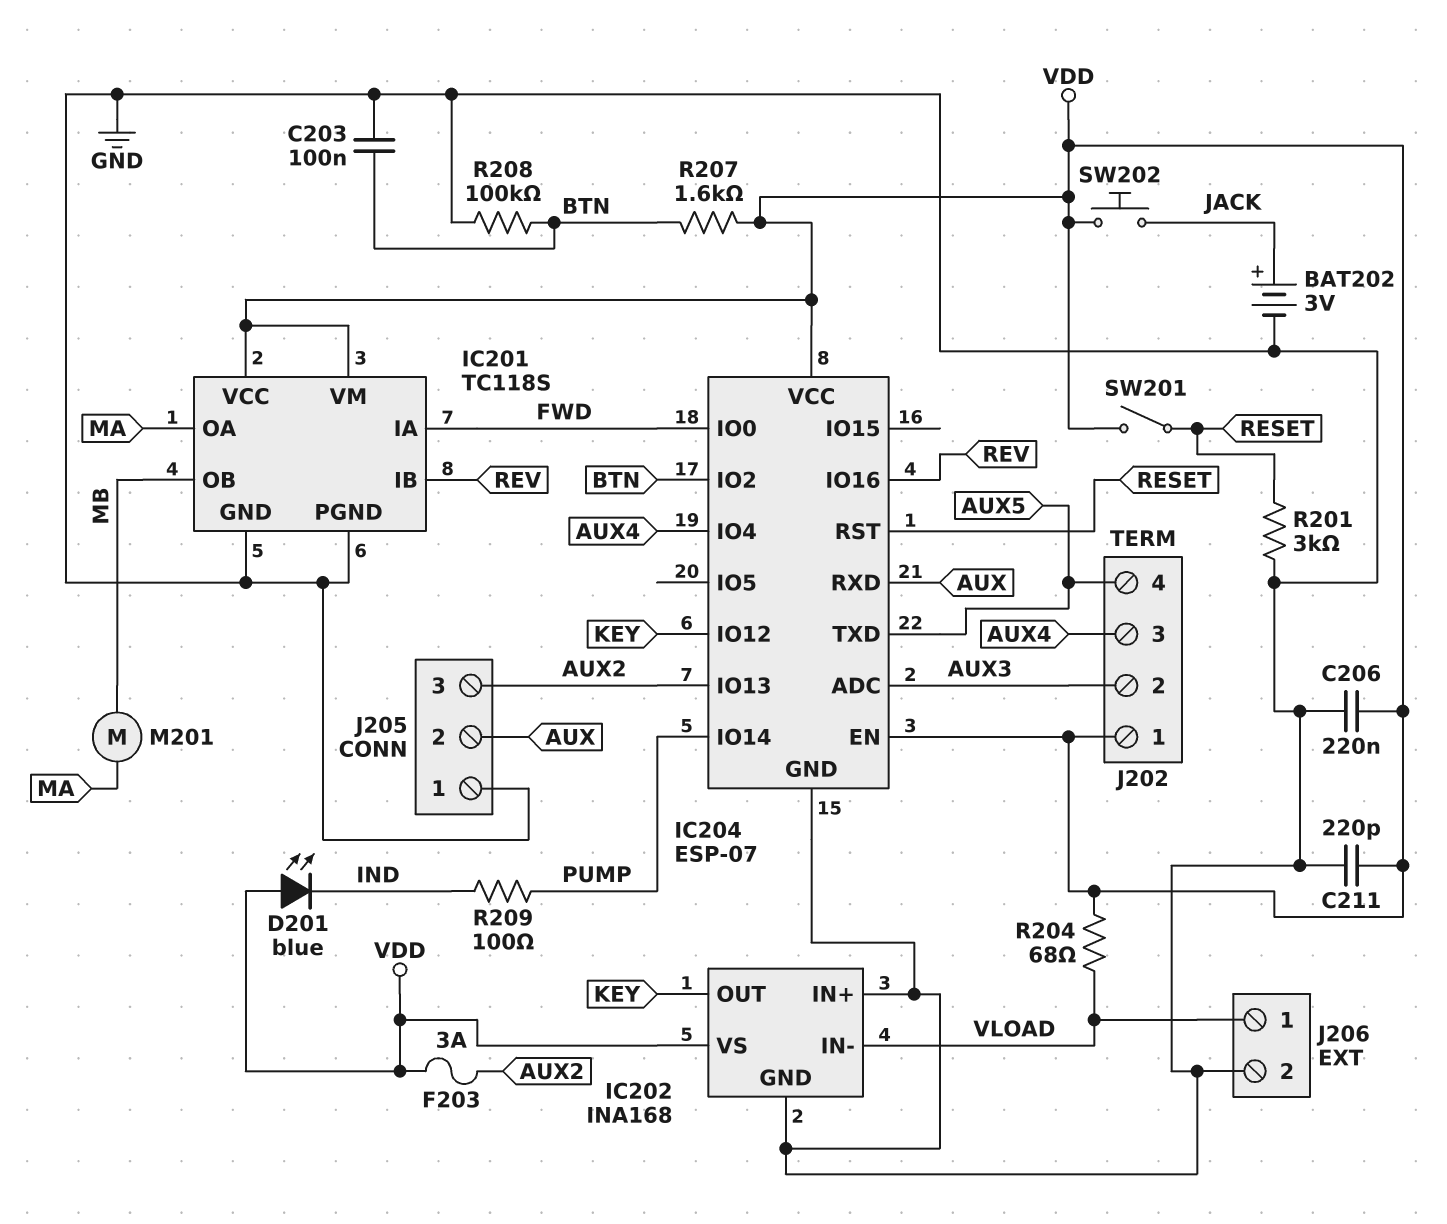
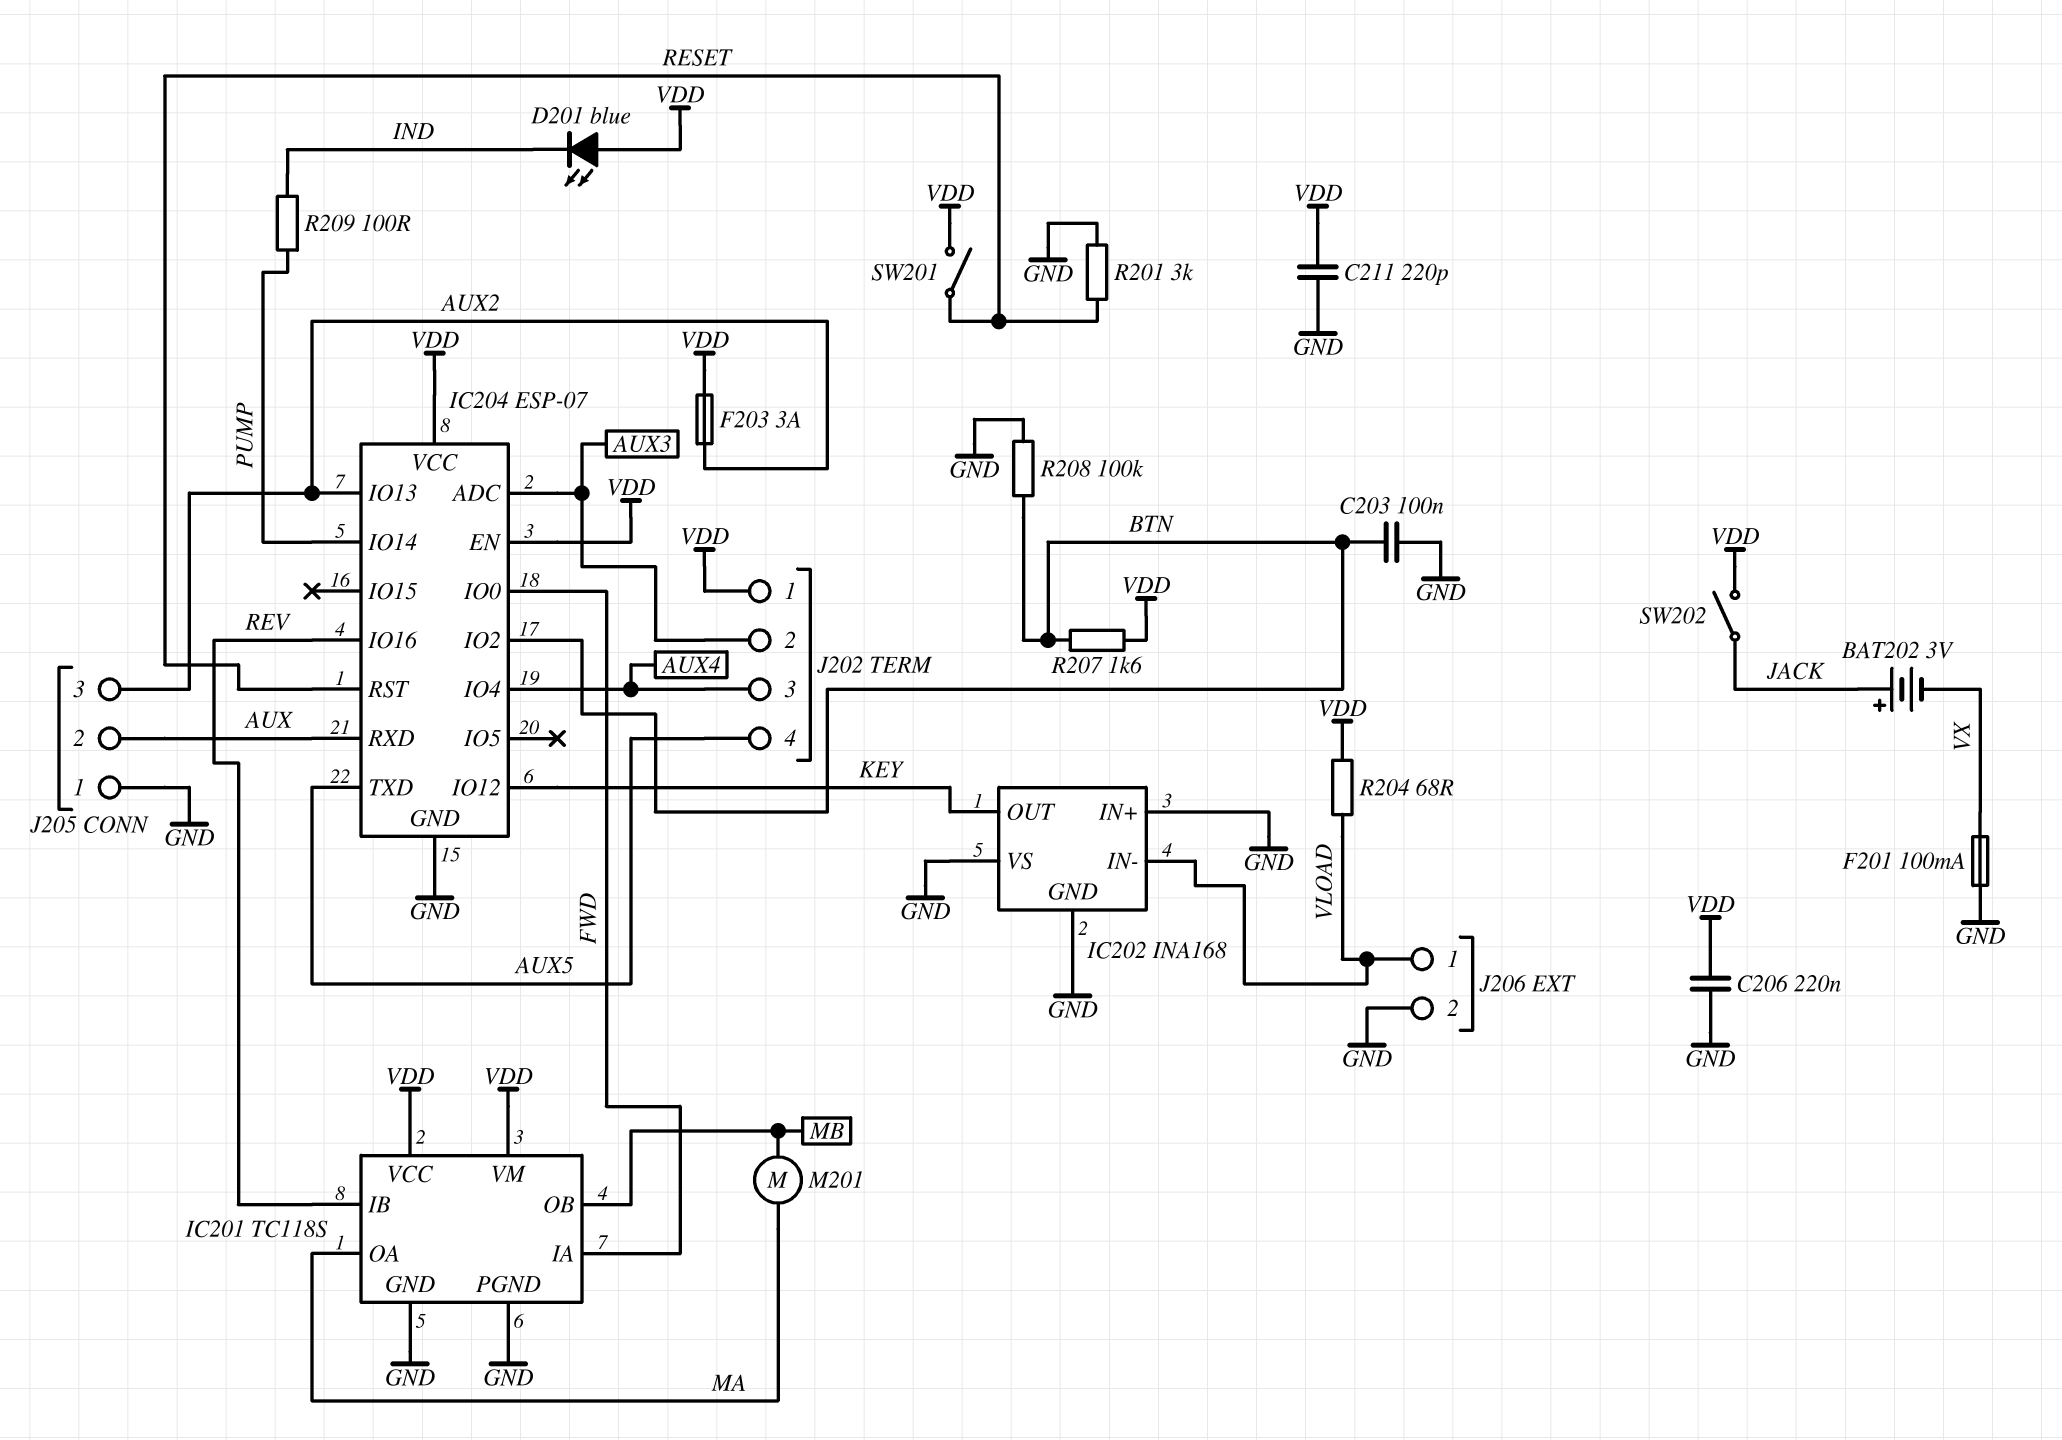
BAT202: 3V (plus JACK, minus GND) -> 3V (plus JACK, minus VX)
F201: none -> 100mA (GND, VX)
IC202 pin VS: VDD -> GND
SW202: button (JACK, VDD) -> switch (JACK, VDD)

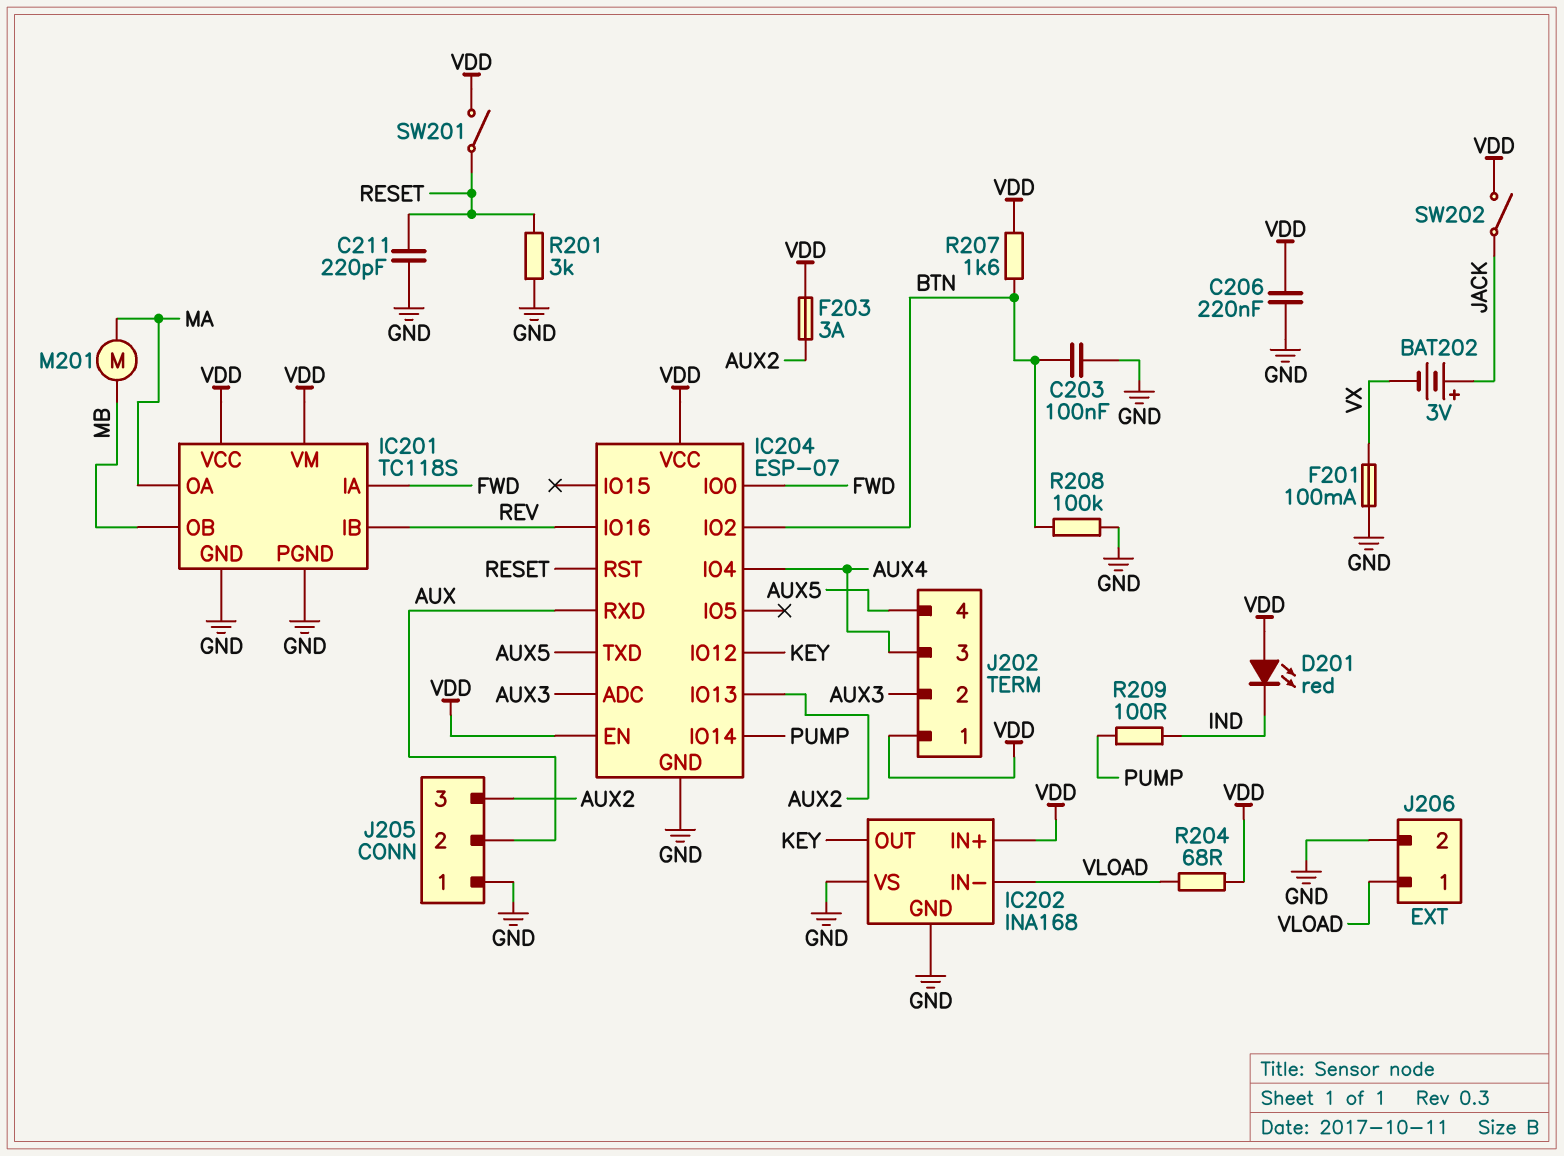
C211: 220pF (GND, VDD) -> 220pF (GND, RESET)
D201: LED blue (A VDD, K IND) -> LED red (A VDD, K IND)
IC202 pin IN+: GND -> VDD

